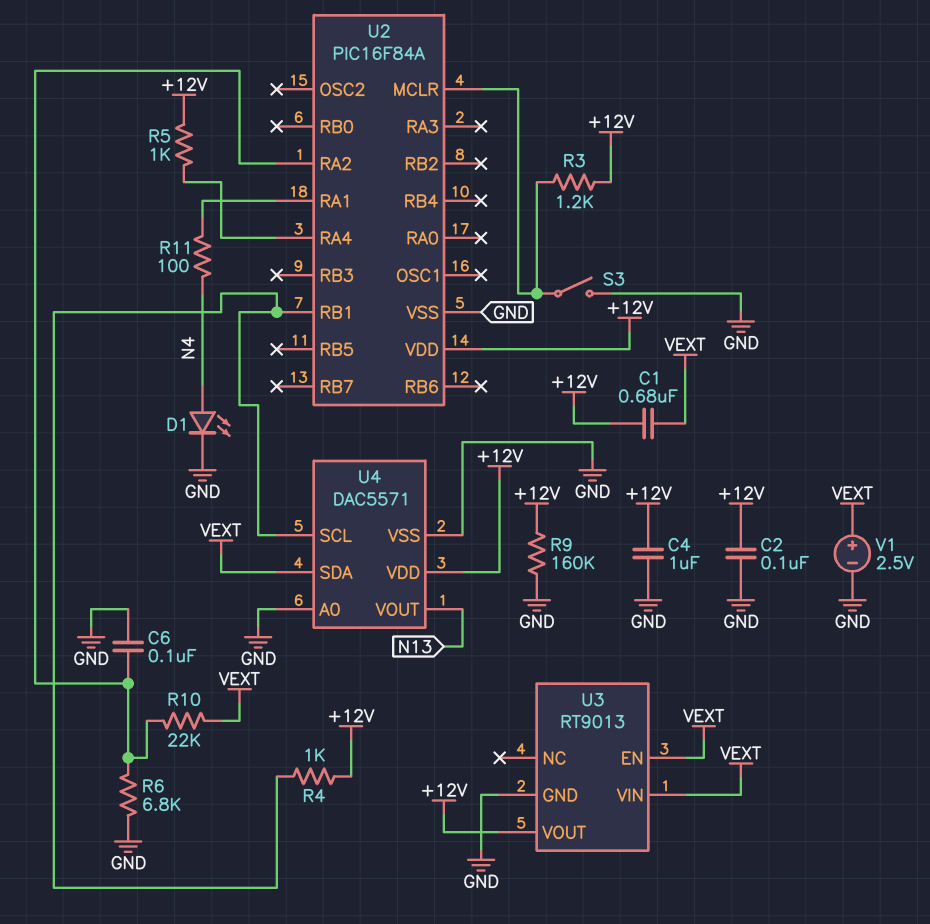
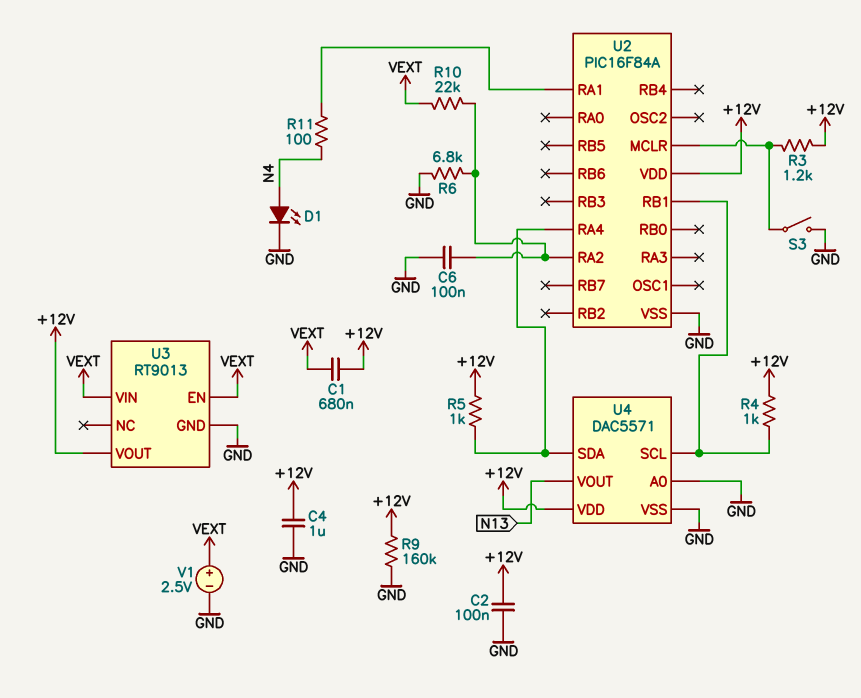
U4 pin SDA: VEXT -> U2/RA4

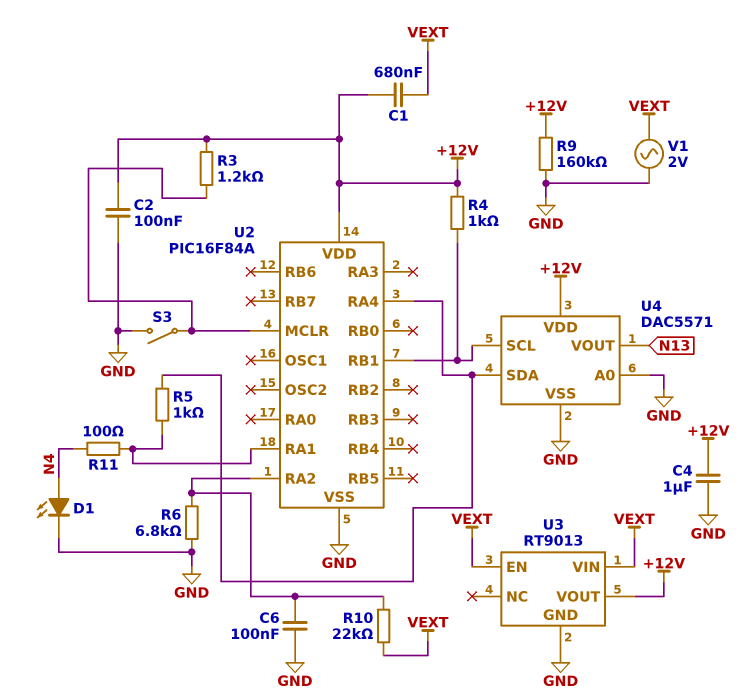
R5: 1k (+12V, U2/RA4) -> 1k (U2/RA1, U2/RA4)
V1: 2.5V (plus VEXT, minus GND) -> AC 2V (GND, VEXT)

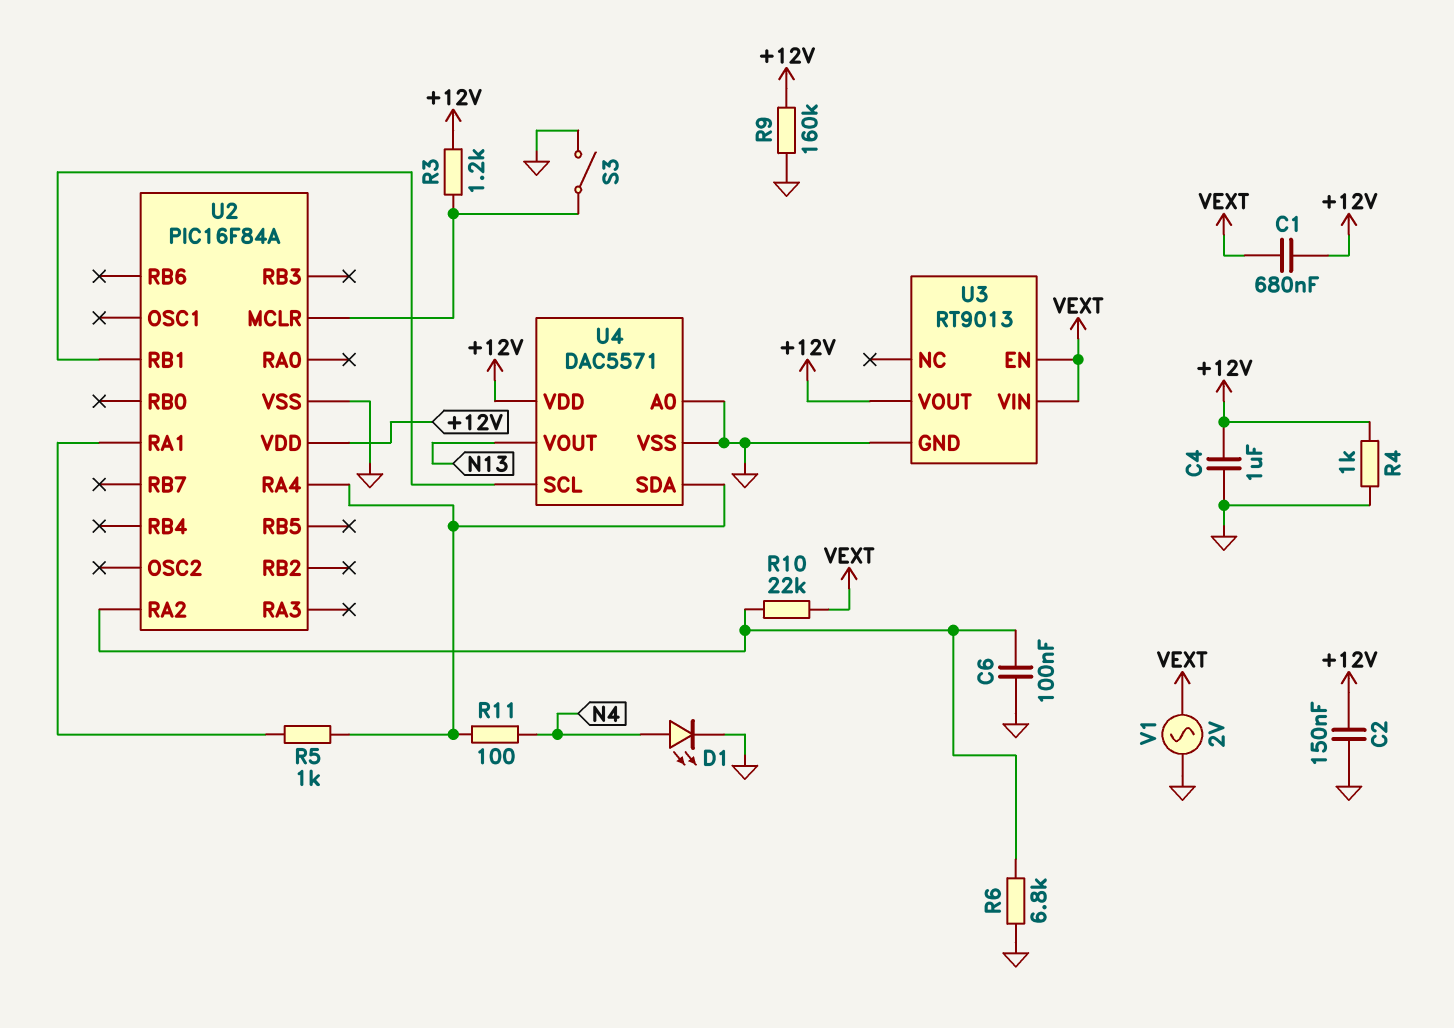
C2: 100nF (+12V, GND) -> 150nF (+12V, GND)
R4: 1k (+12V, U2/RB1) -> 1k (+12V, GND)
R11: 100 (N4, U2/RA1) -> 100 (N4, U2/RA4)

